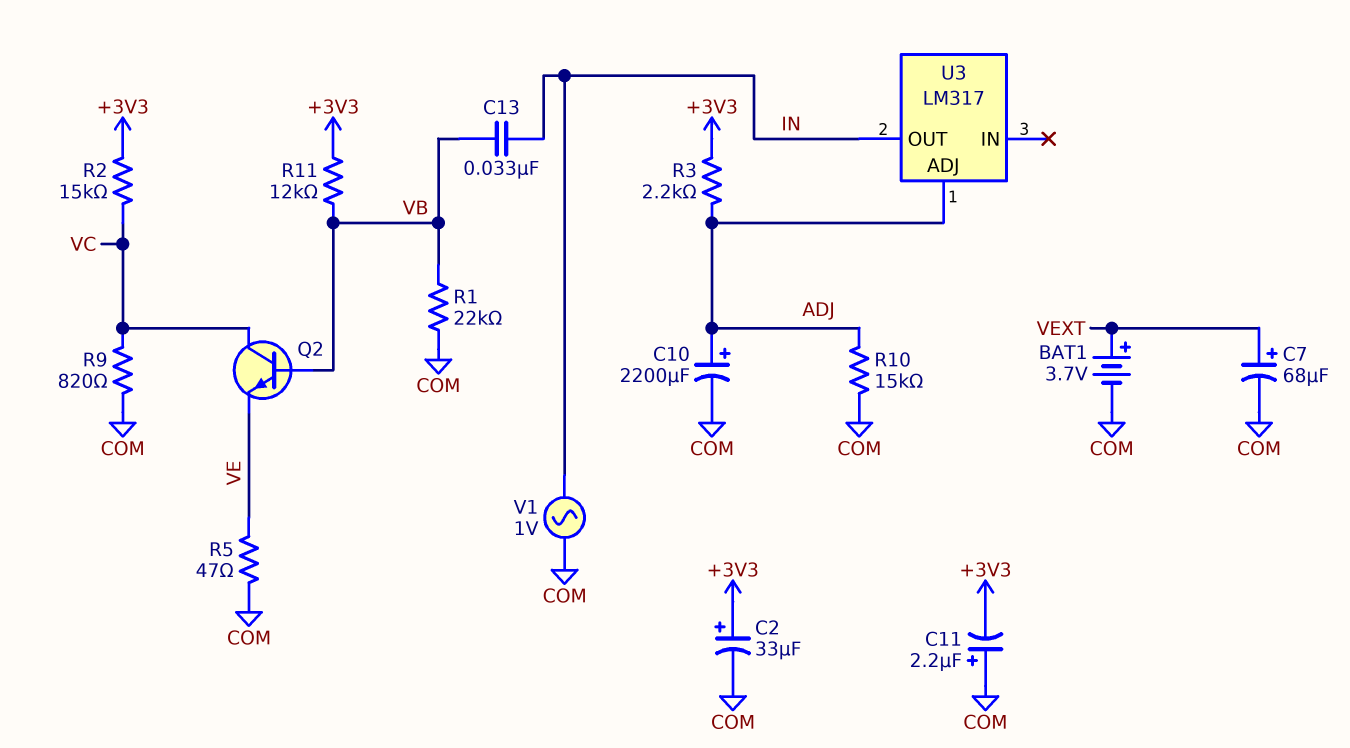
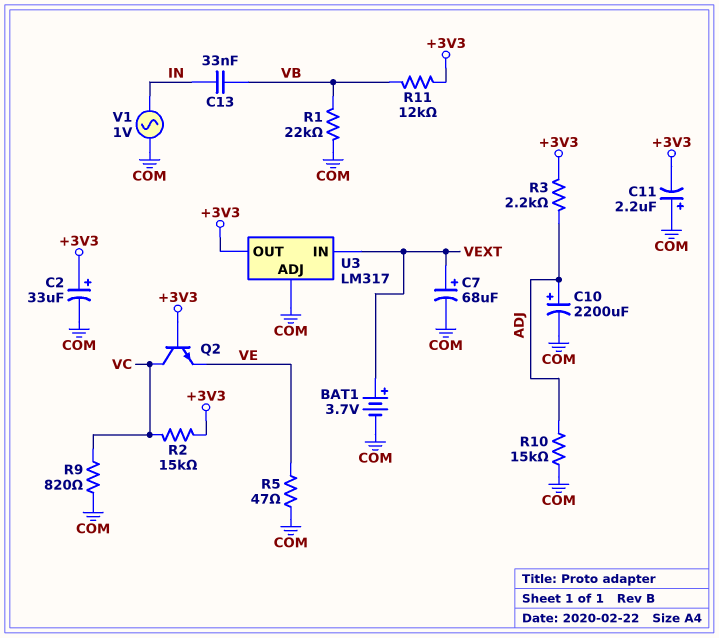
Q2: NPN (B VB, C VC, E VE) -> NPN (B +3V3, C VC, E VE)
U3 pin ADJ: ADJ -> COM
U3 pin IN: none -> VEXT
U3 pin OUT: IN -> +3V3

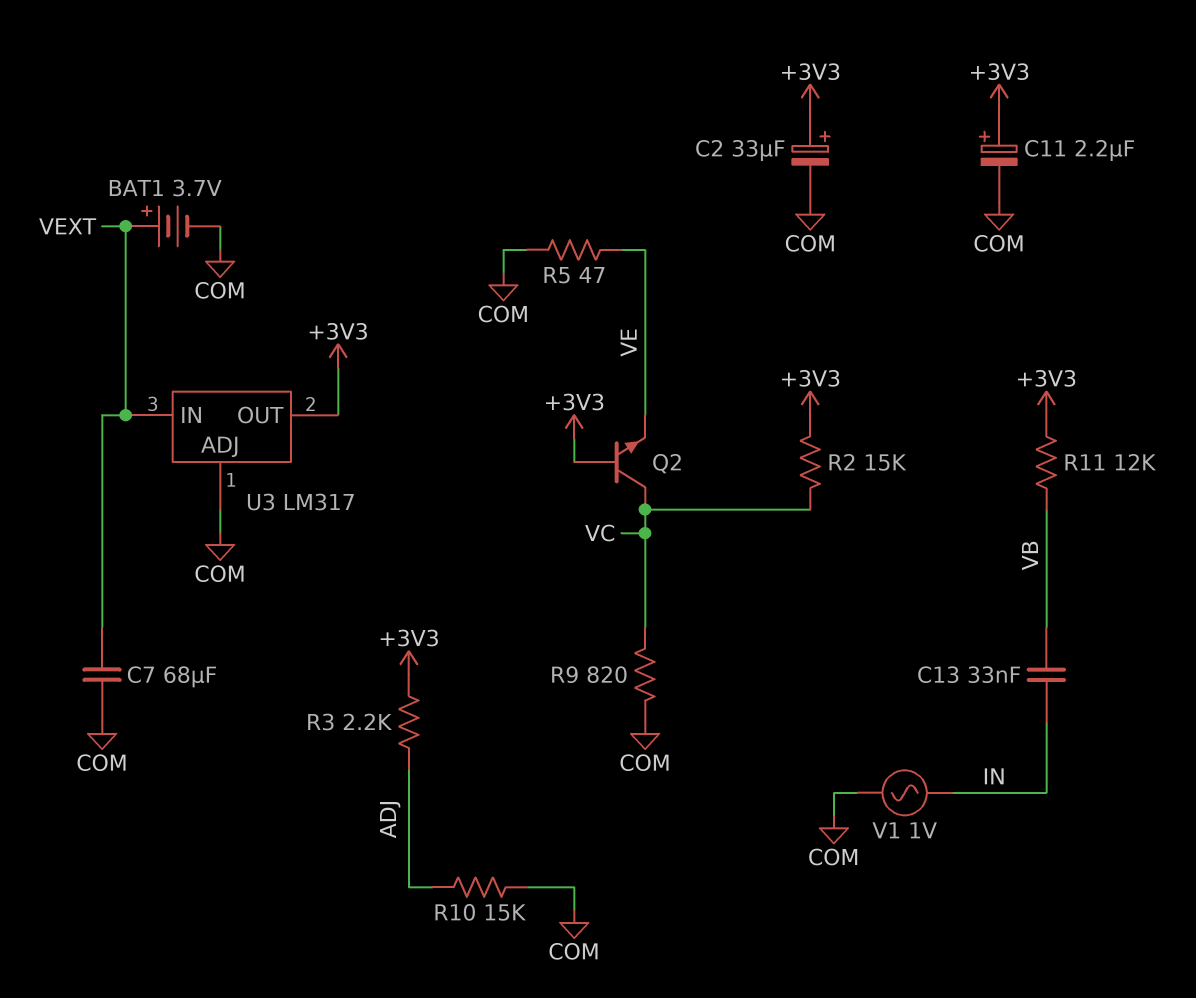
C7: 68uF (plus VEXT, minus COM) -> 68uF (COM, VEXT)
C10: 2200uF (plus ADJ, minus COM) -> none
C11: 2.2uF (plus COM, minus +3V3) -> 2.2uF (plus +3V3, minus COM)
R1: 22k (COM, VB) -> none

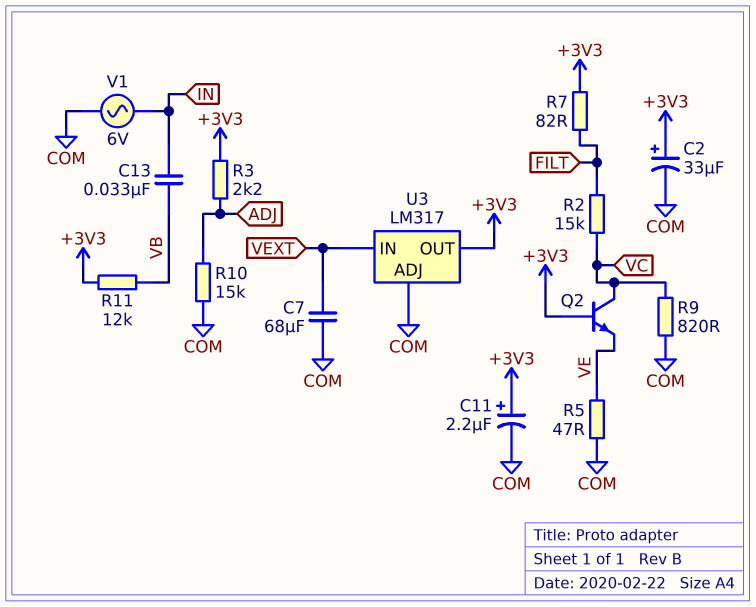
BAT1: 3.7V (plus VEXT, minus COM) -> none
R2: 15k (+3V3, VC) -> 15k (FILT, VC)
R7: none -> 82 (+3V3, FILT)
V1: AC 1V (COM, IN) -> AC 6V (COM, IN)

